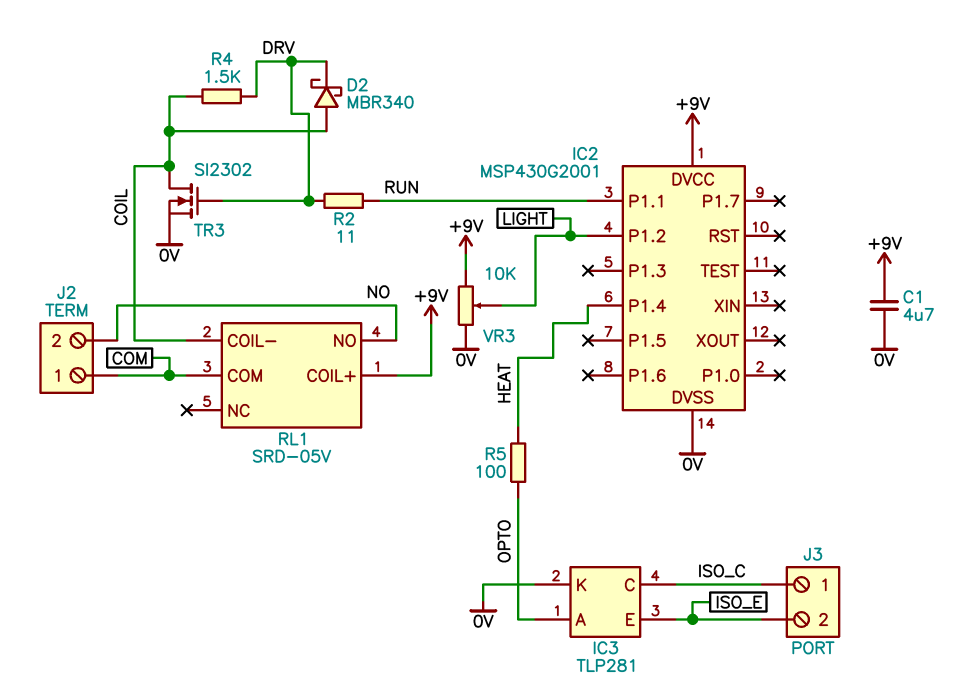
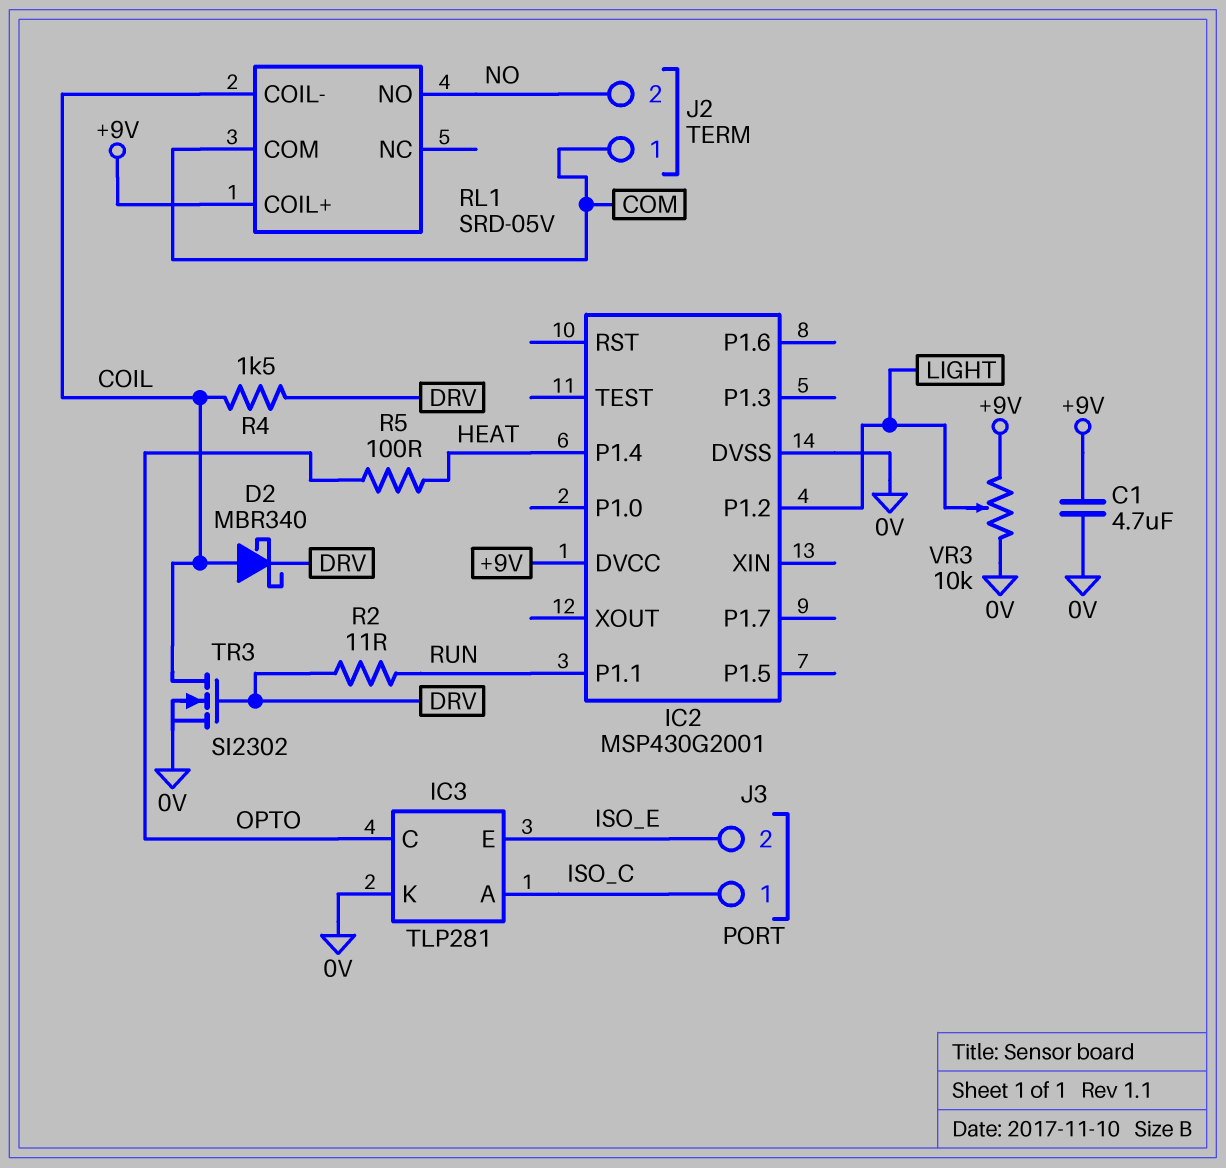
IC3 pin A: OPTO -> ISO_C
IC3 pin C: ISO_C -> OPTO

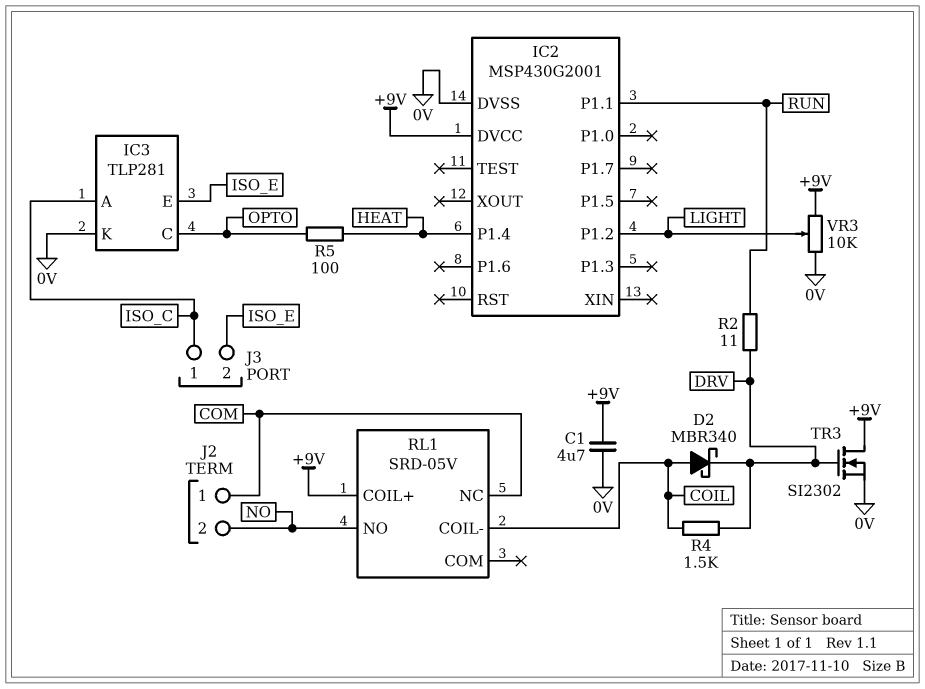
RL1 pin COM: COM -> none
RL1 pin NC: none -> COM
TR3: NMOS SI2302 (G DRV, D COIL, S 0V) -> NMOS SI2302 (G DRV, D +9V, S 0V)

